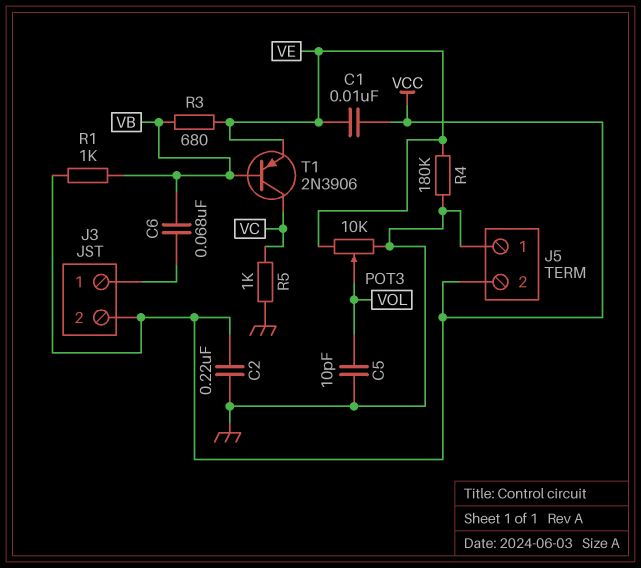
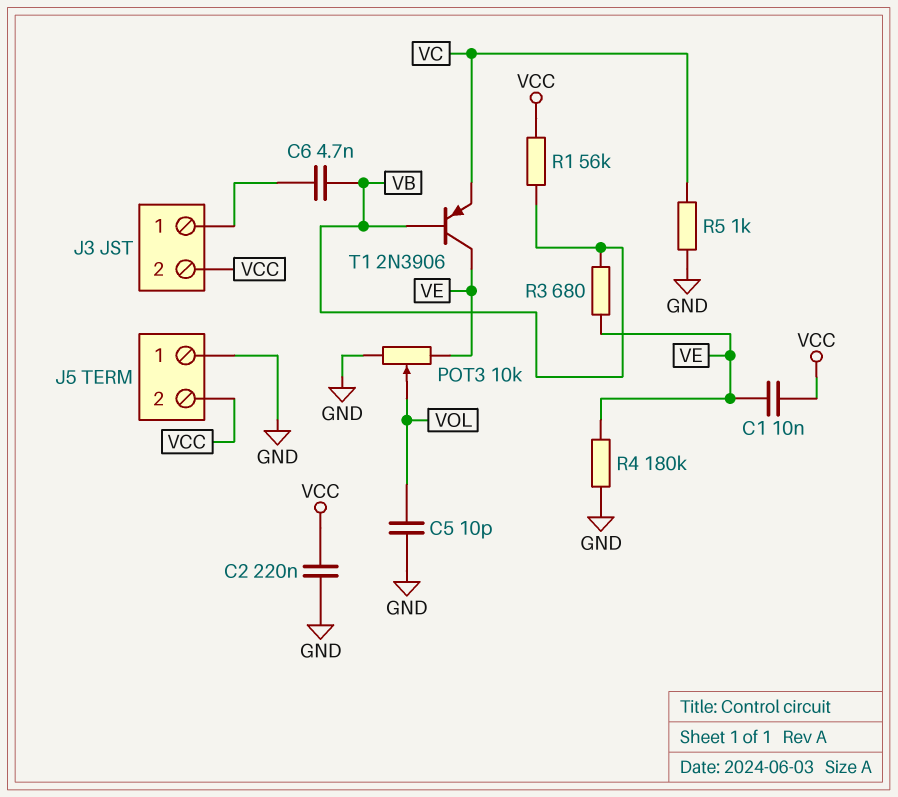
C6: 68nF (J3/1, VB) -> 4.7nF (J3/1, VB)
R1: 1k (VB, VCC) -> 56k (VB, VCC)
T1: PNP 2N3906 (B VB, C VC, E VE) -> PNP 2N3906 (B VB, C VE, E VC)

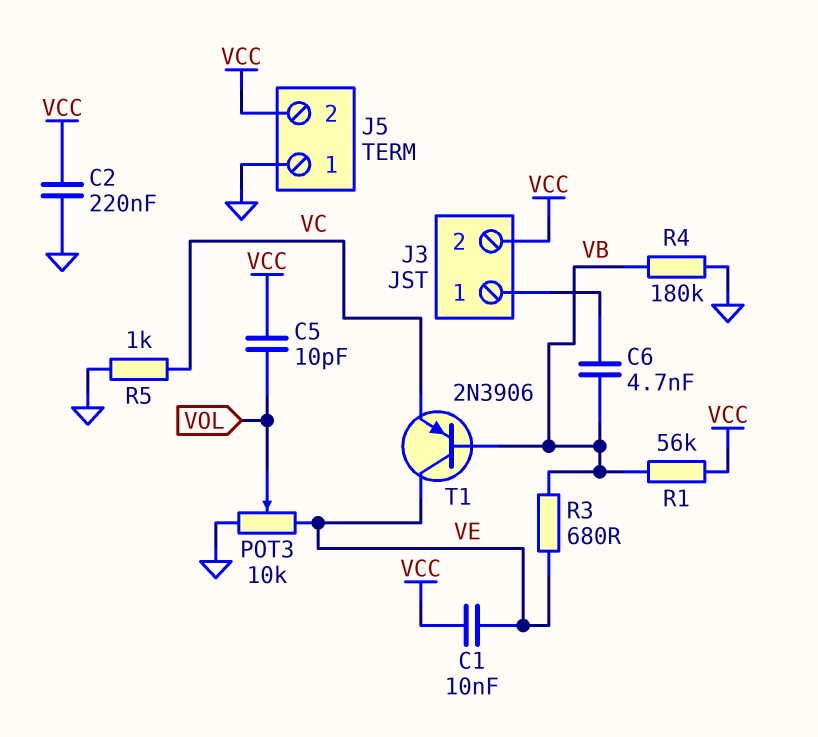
C5: 10pF (GND, VOL) -> 10pF (VCC, VOL)
R4: 180k (GND, VE) -> 180k (GND, VB)

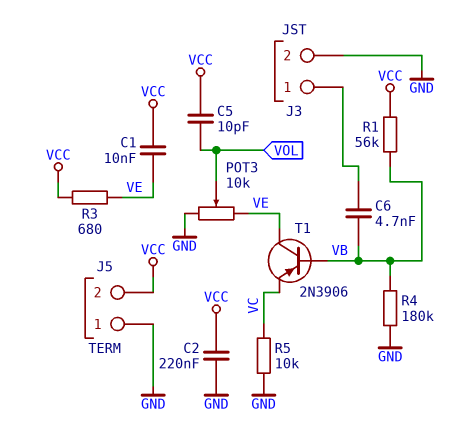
J3 pin 2: VCC -> GND
R3: 680 (VB, VE) -> 680 (VCC, VE)
R5: 1k (GND, VC) -> 10k (GND, VC)

